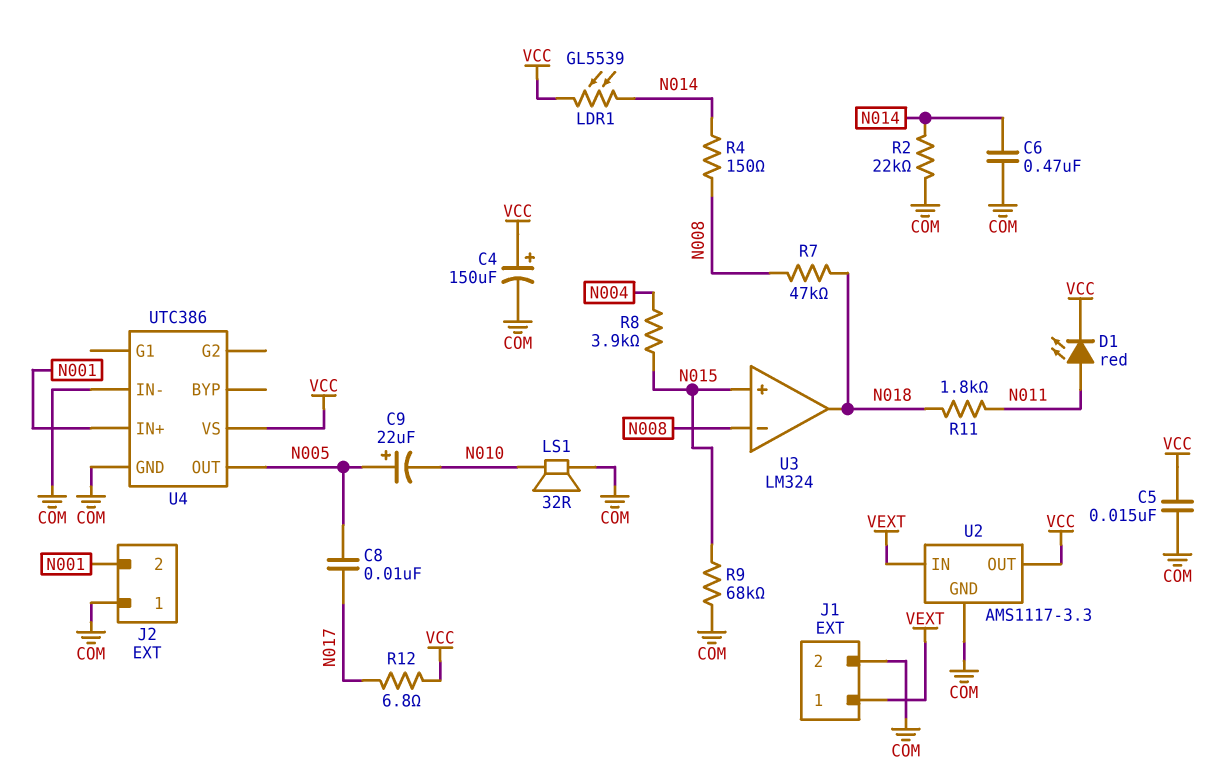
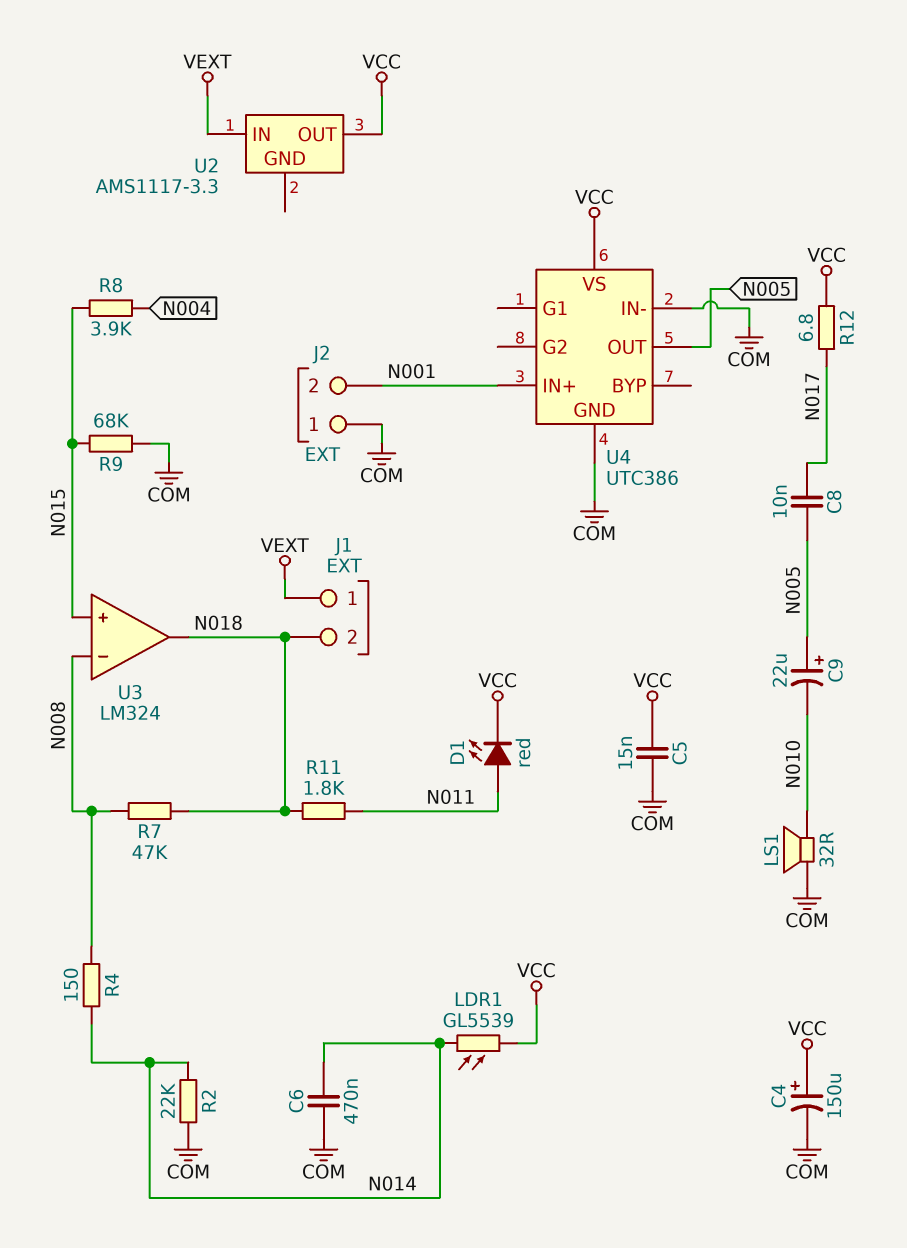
J1 pin 2: COM -> N018
U2 pin GND: COM -> none

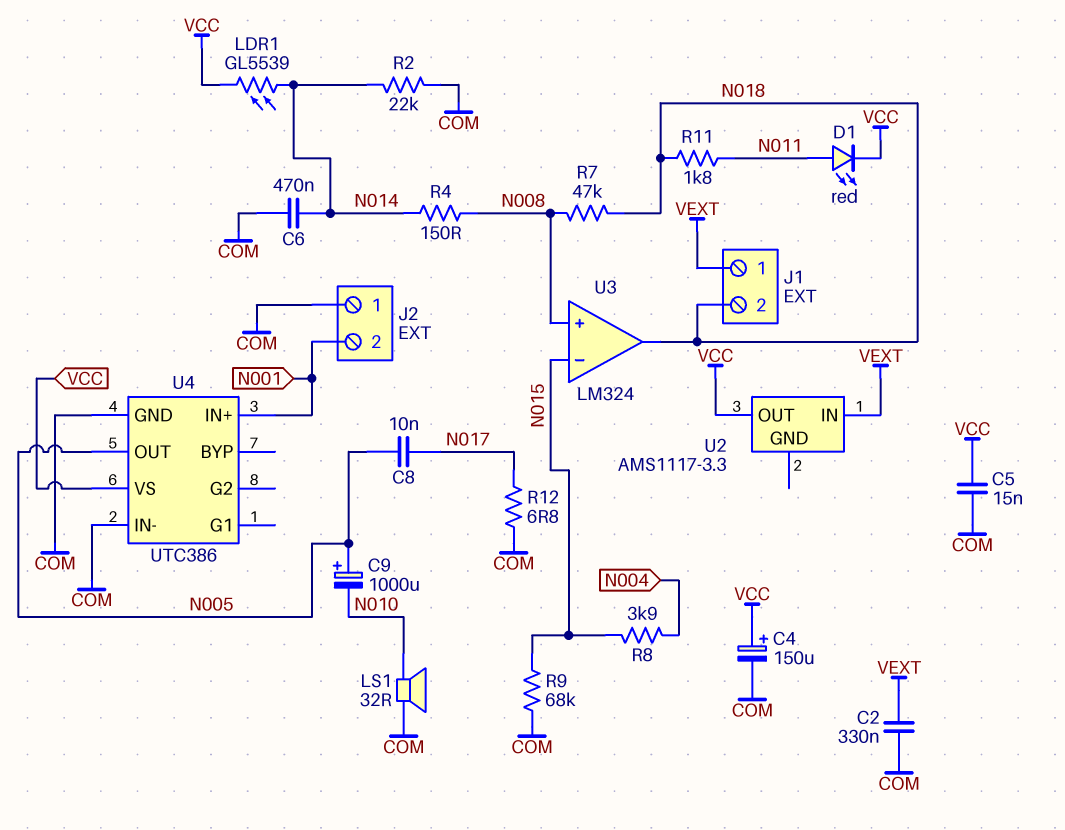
C2: none -> 330nF (COM, VEXT)
C9: 22uF (plus N005, minus N010) -> 1000uF (plus N005, minus N010)
R12: 6.8 (N017, VCC) -> 6.8 (COM, N017)
U3 pin in+: N015 -> N008
U3 pin in-: N008 -> N015

